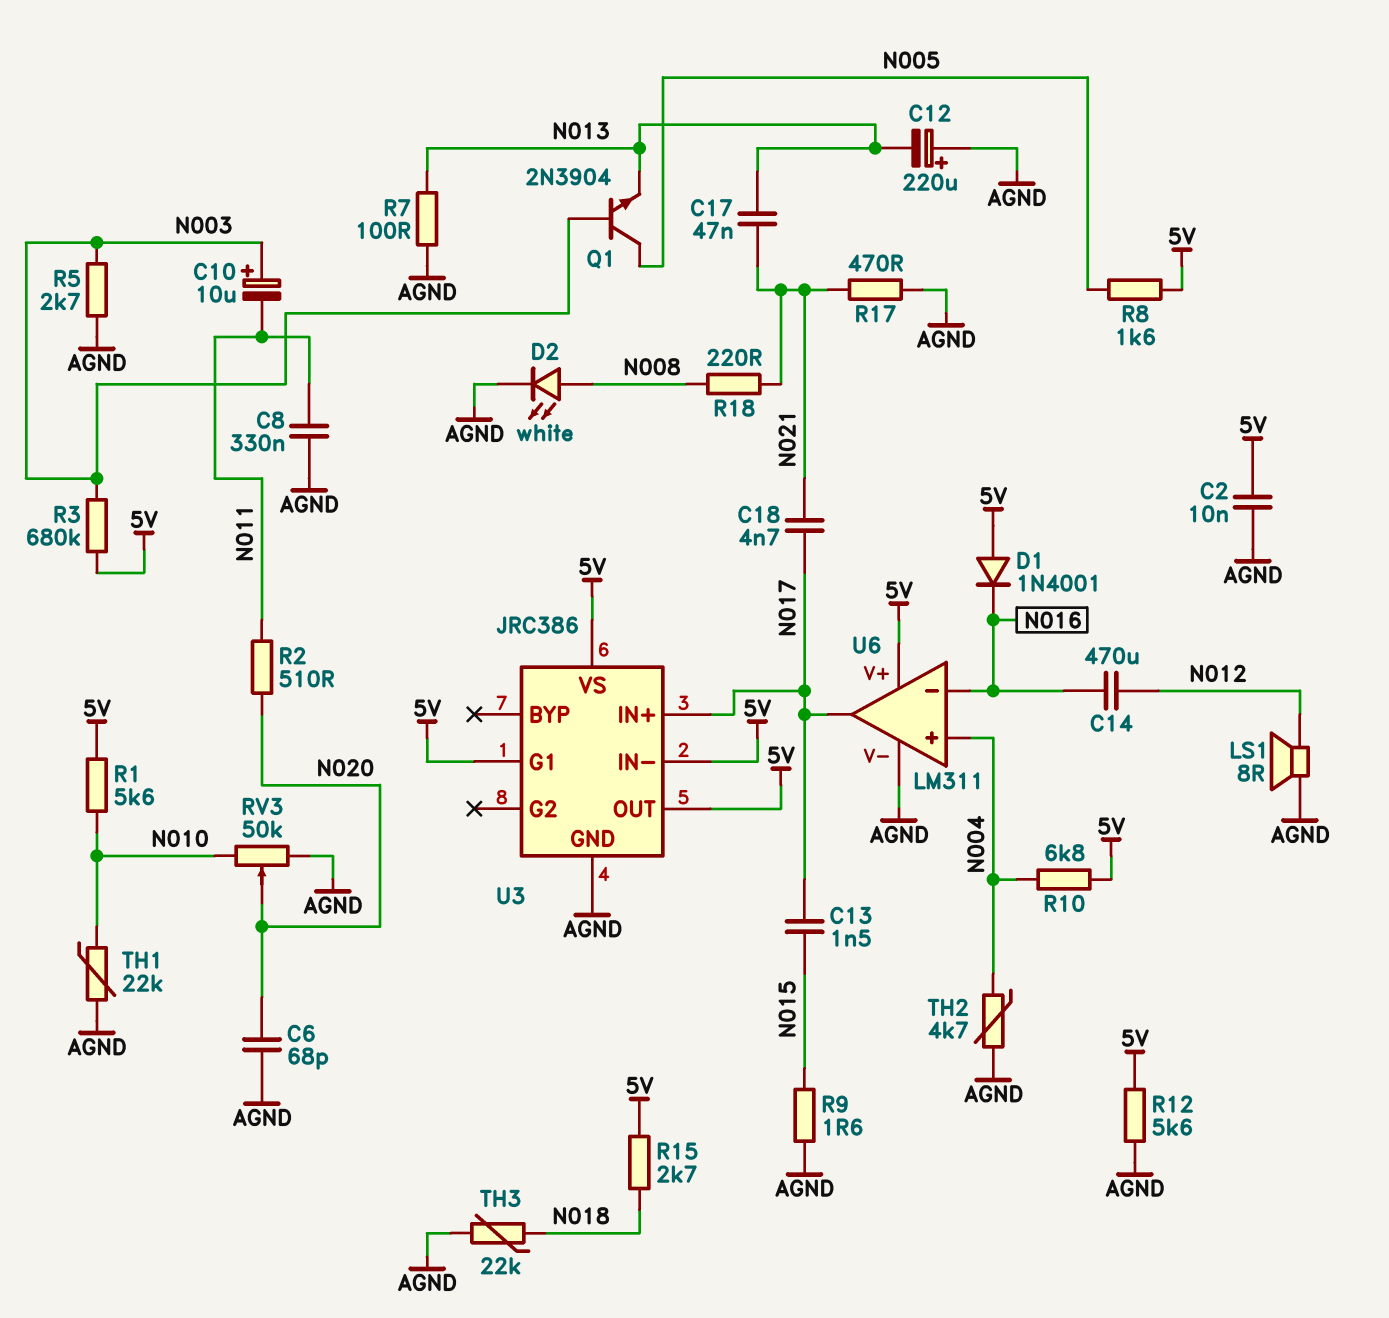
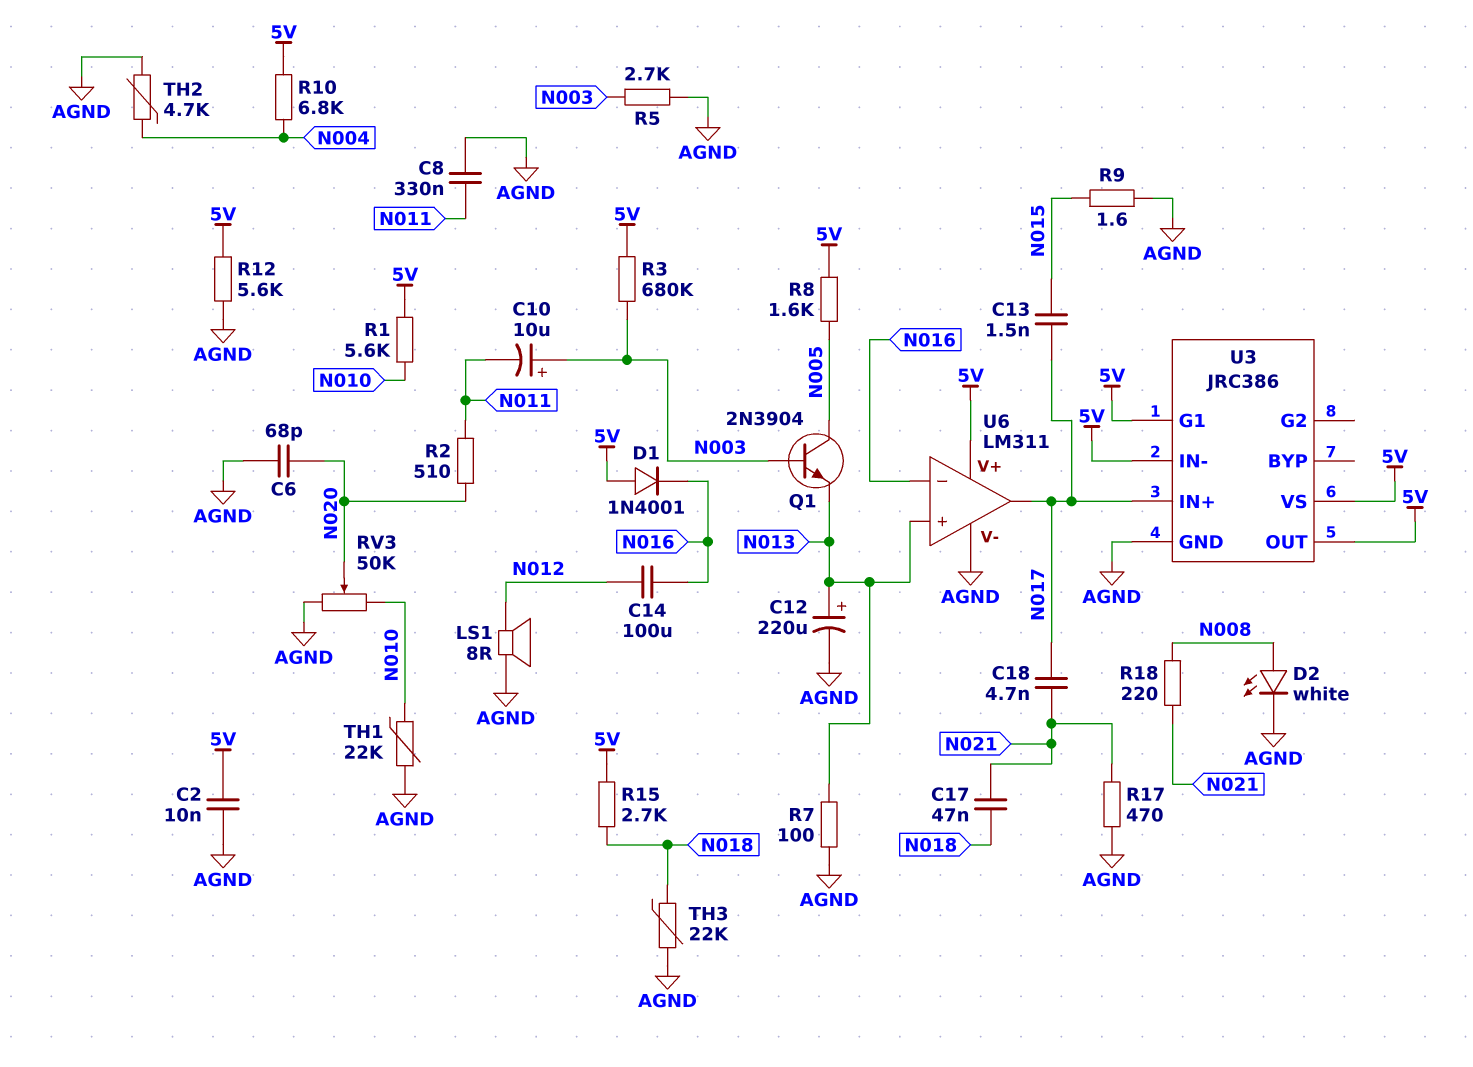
C12: 220uF (plus AGND, minus N013) -> 220uF (plus N013, minus AGND)
C14: 470uF (N012, N016) -> 100uF (N012, N016)
C17: 47nF (N013, N021) -> 47nF (N018, N021)
U6 pin in+: N004 -> N013

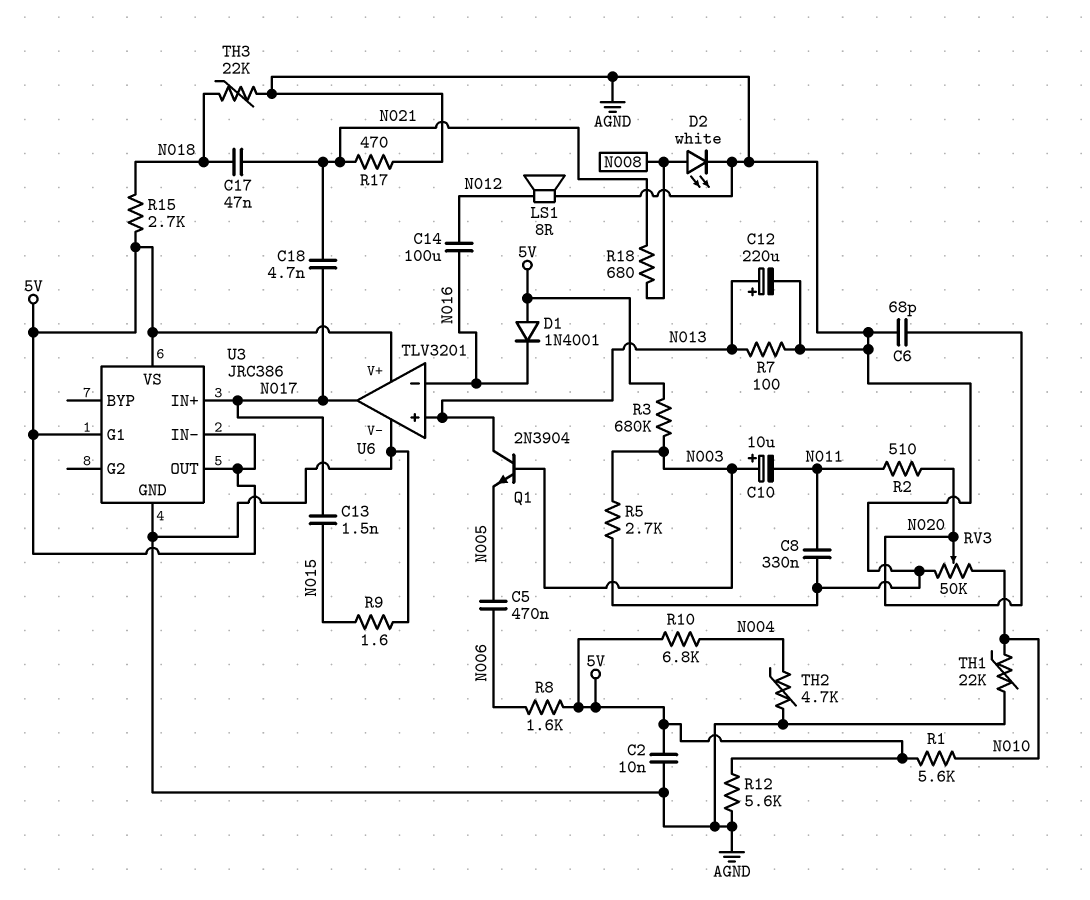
C5: none -> 470nF (N005, N006)
Q1: NPN 2N3904 (B N003, C N005, E N013) -> NPN 2N3904 (B N003, C N013, E N005)
R8: 1.6k (5V, N005) -> 1.6k (5V, N006)
R18: 220 (N008, N021) -> 680 (N008, N021)
U6: LM311 -> TLV3201

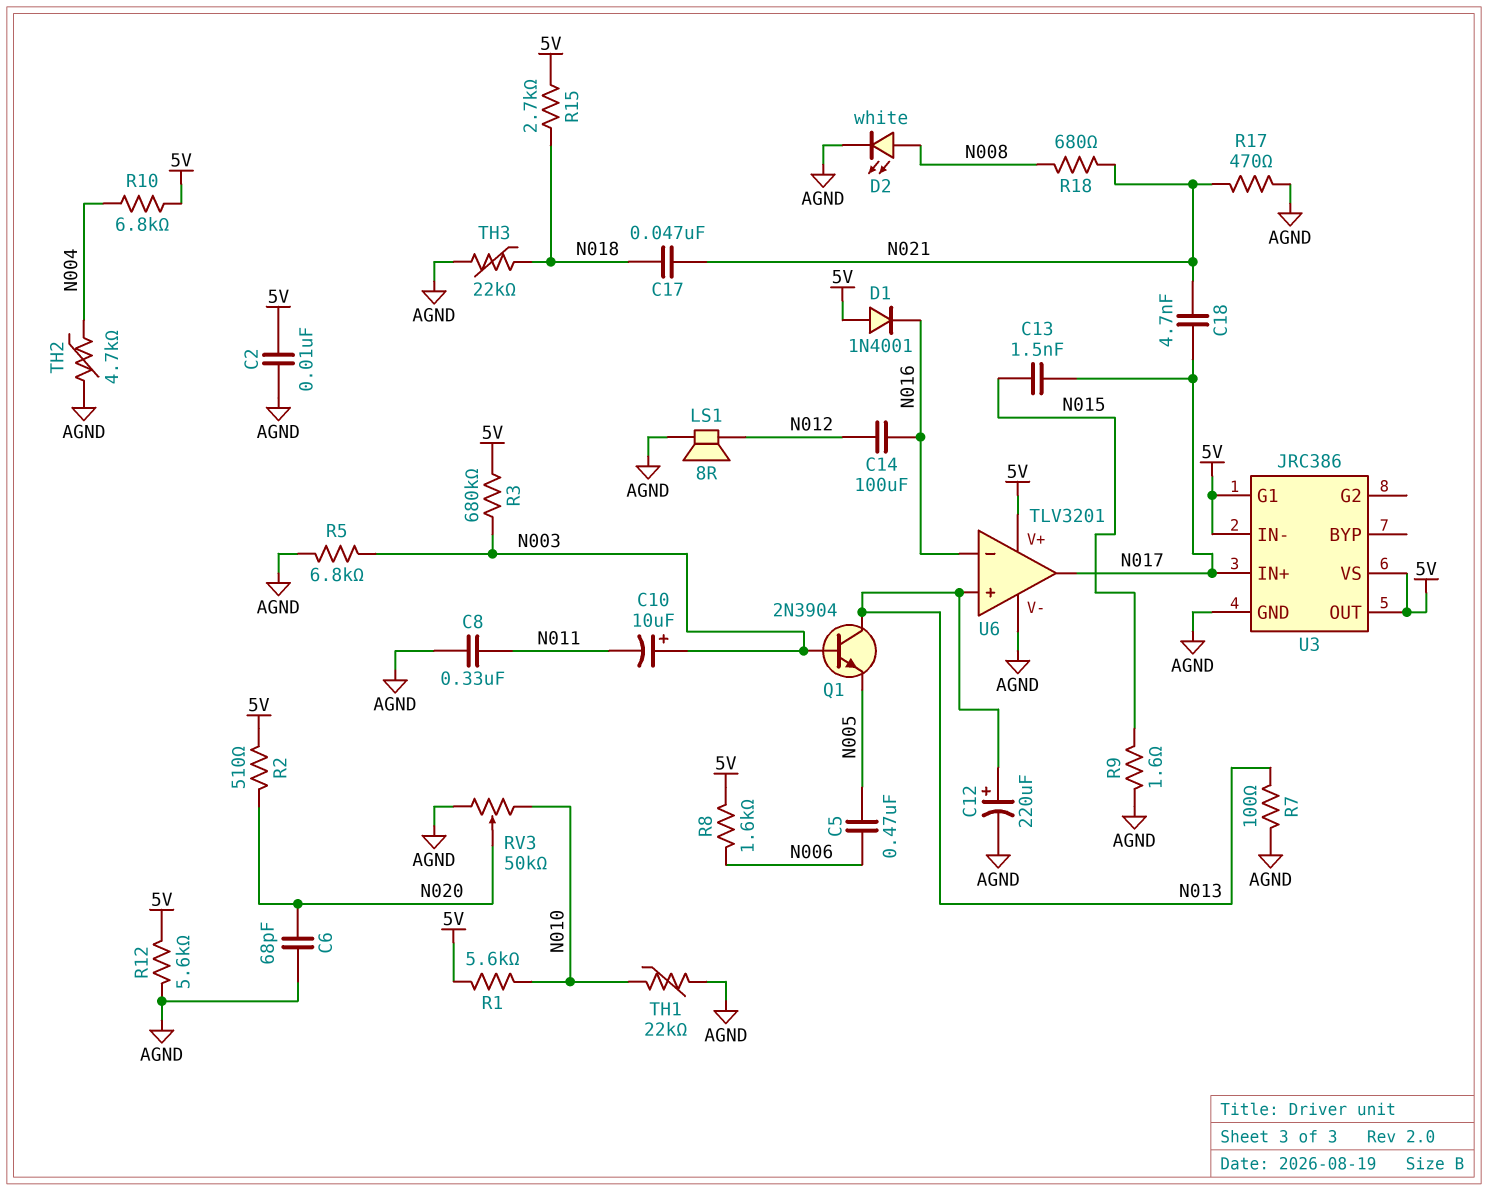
R2: 510 (N011, N020) -> 510 (5V, N020)
R5: 2.7k (AGND, N003) -> 6.8k (AGND, N003)

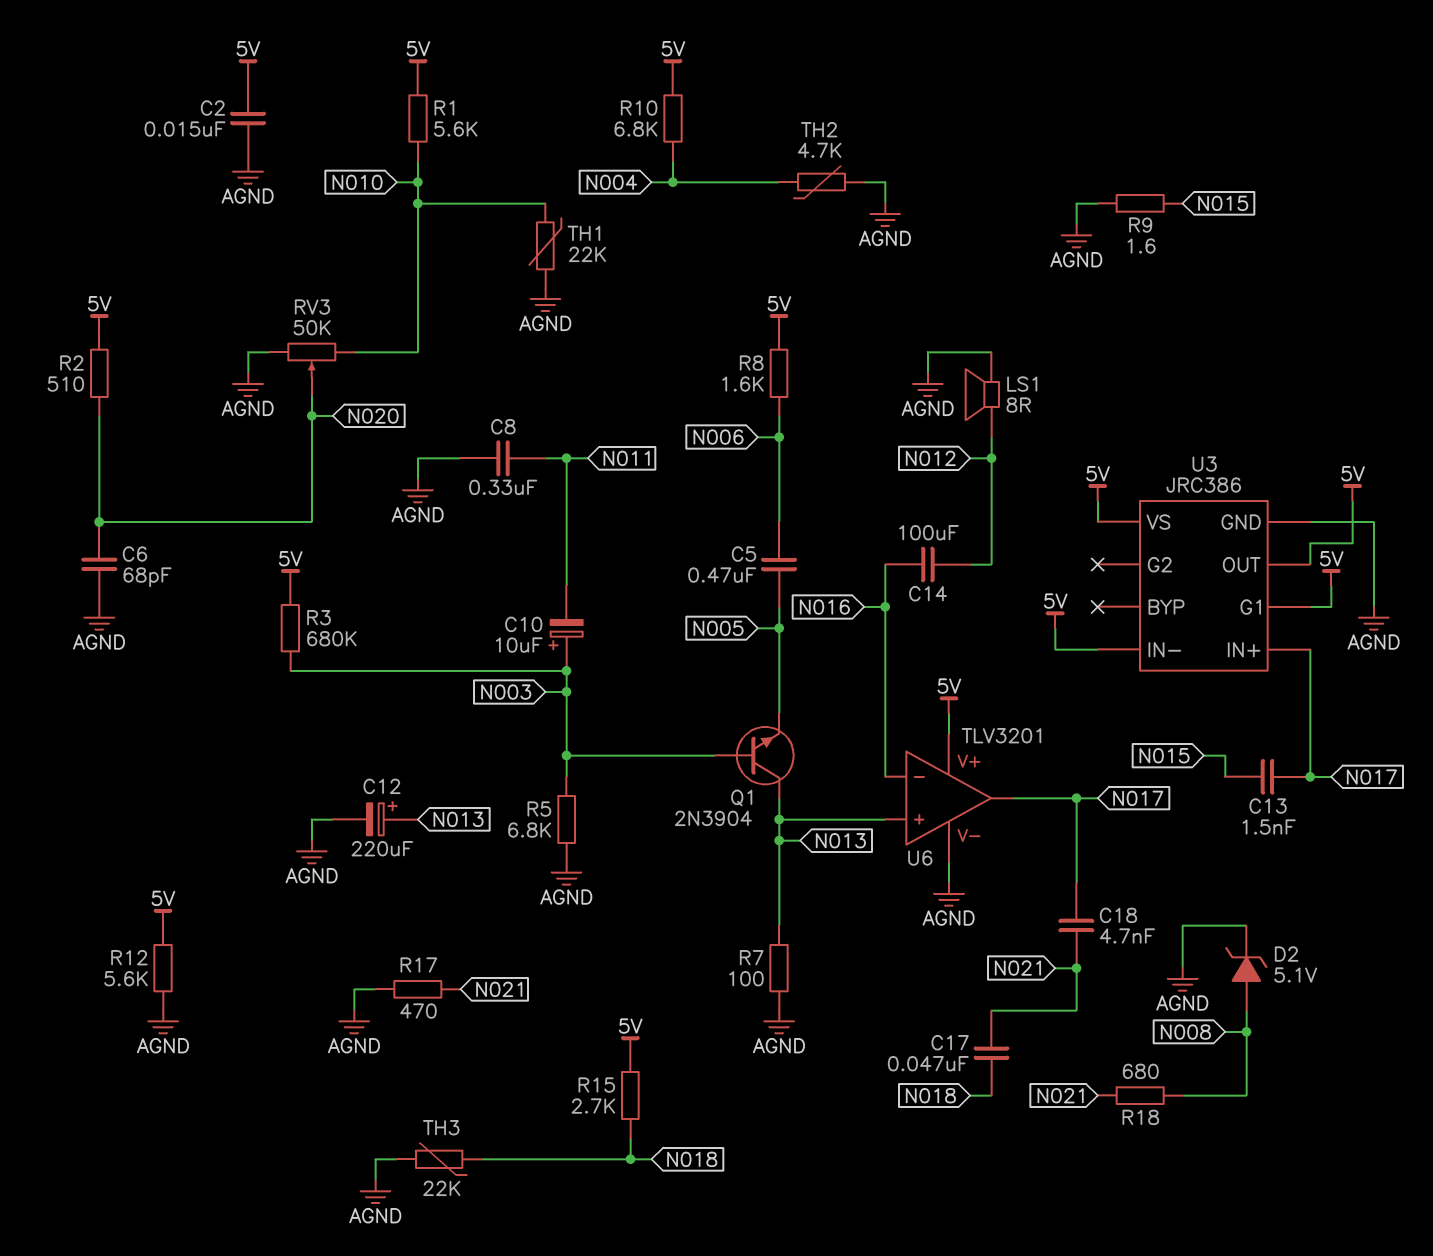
C2: 10nF (5V, AGND) -> 15nF (5V, AGND)
D1: diode 1N4001 (A 5V, K N016) -> none
D2: LED white (A N008, K AGND) -> zener 5.1V (A N008, K AGND)

